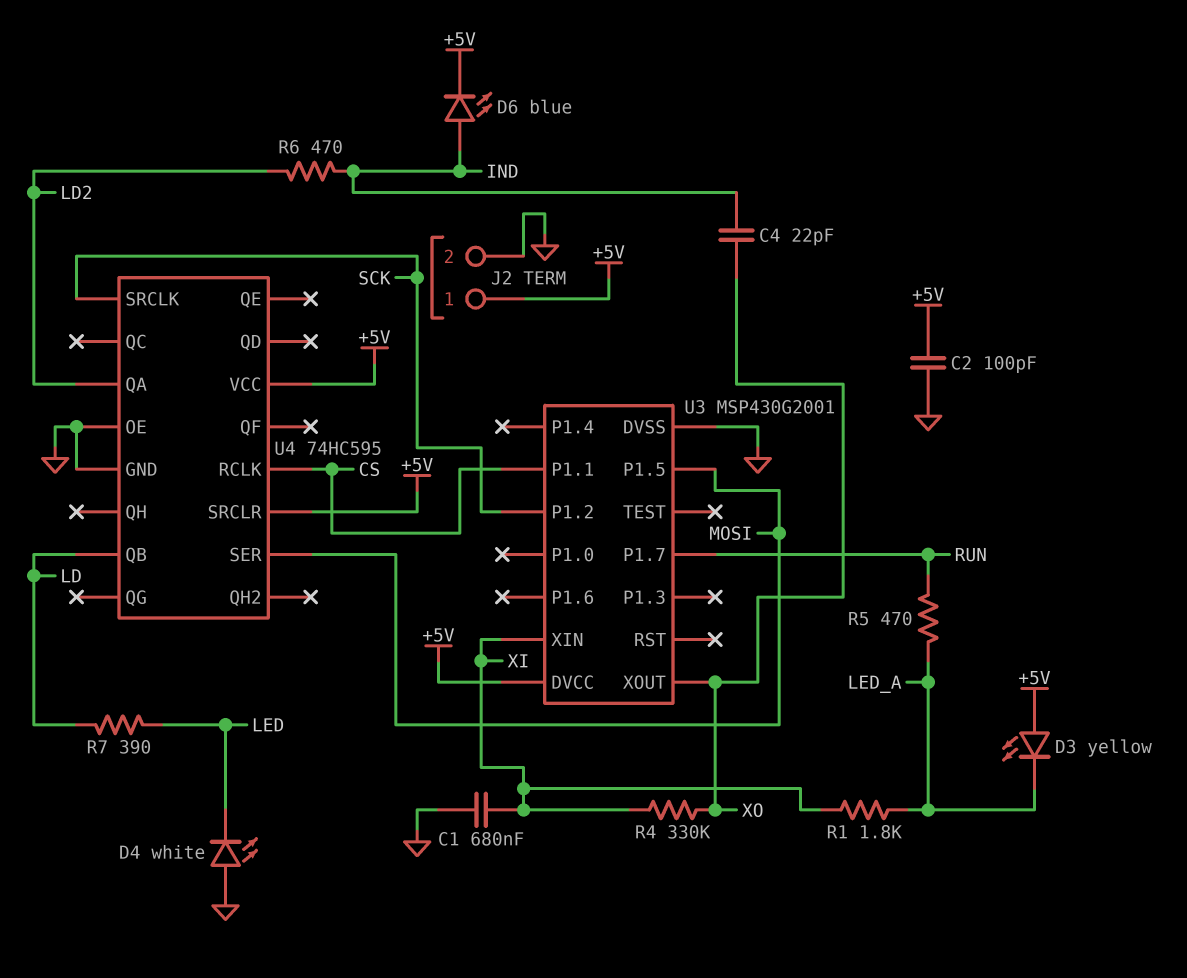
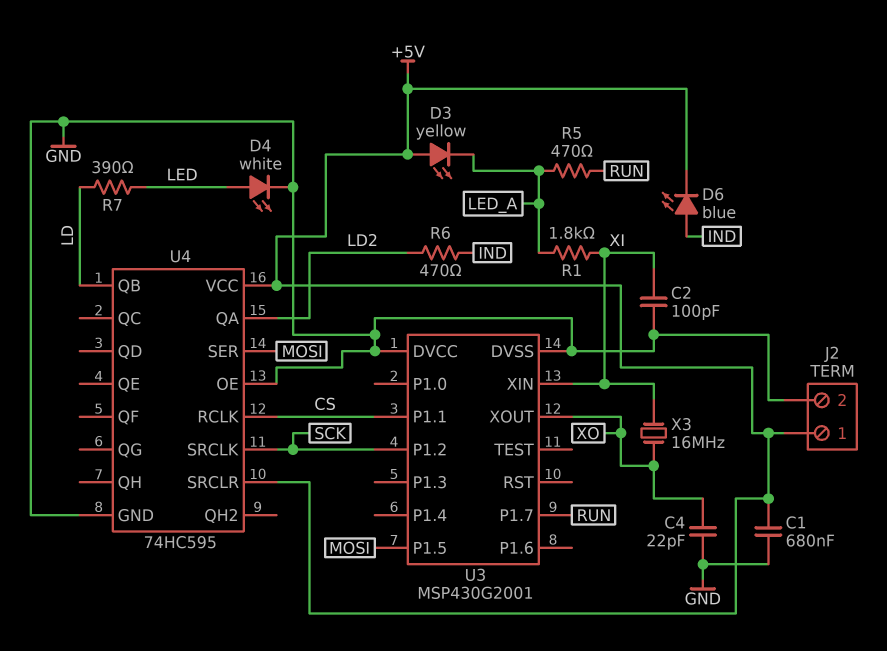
C1: 680nF (GND, XI) -> 680nF (+5V, GND)
C2: 100pF (+5V, GND) -> 100pF (GND, XI)
C4: 22pF (IND, XO) -> 22pF (GND, XO)
D4: LED white (A GND, K LED) -> LED white (A LED, K GND)
R4: 330k (XI, XO) -> none
U3 pin DVCC: +5V -> GND
X3: none -> 16MHz (XI, XO)

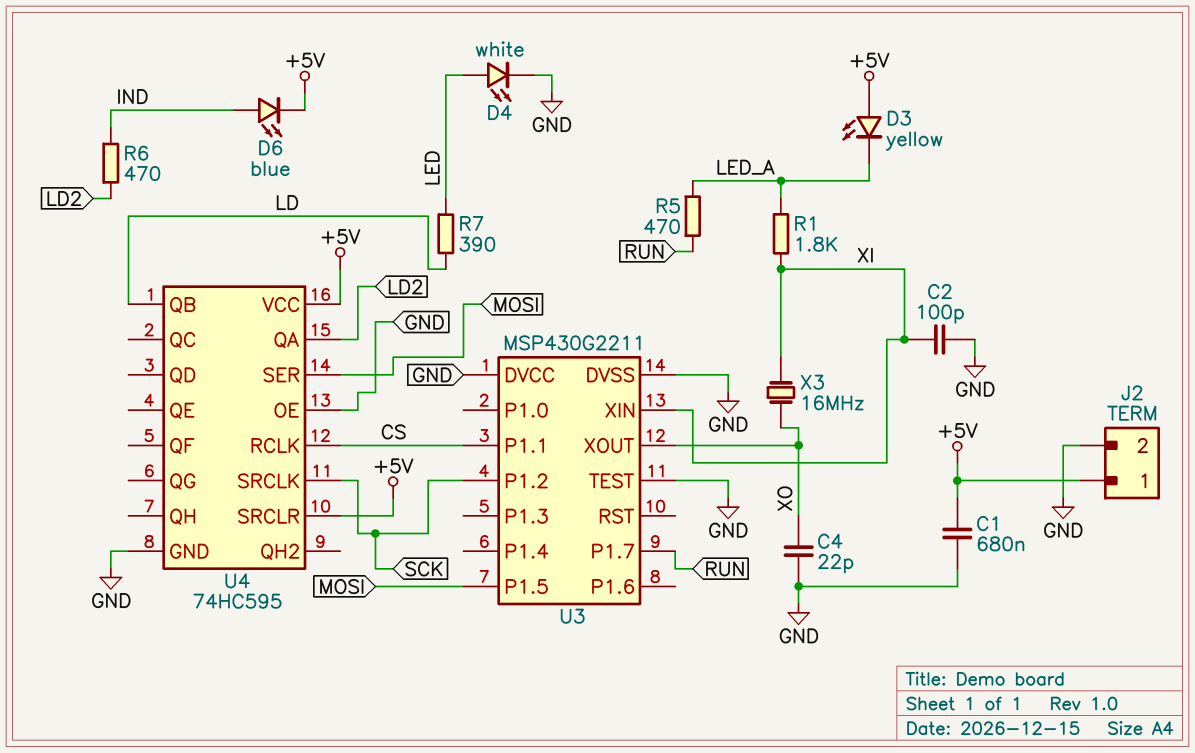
U3: MSP430G2001 -> MSP430G2211
U3 pin TEST: none -> GND

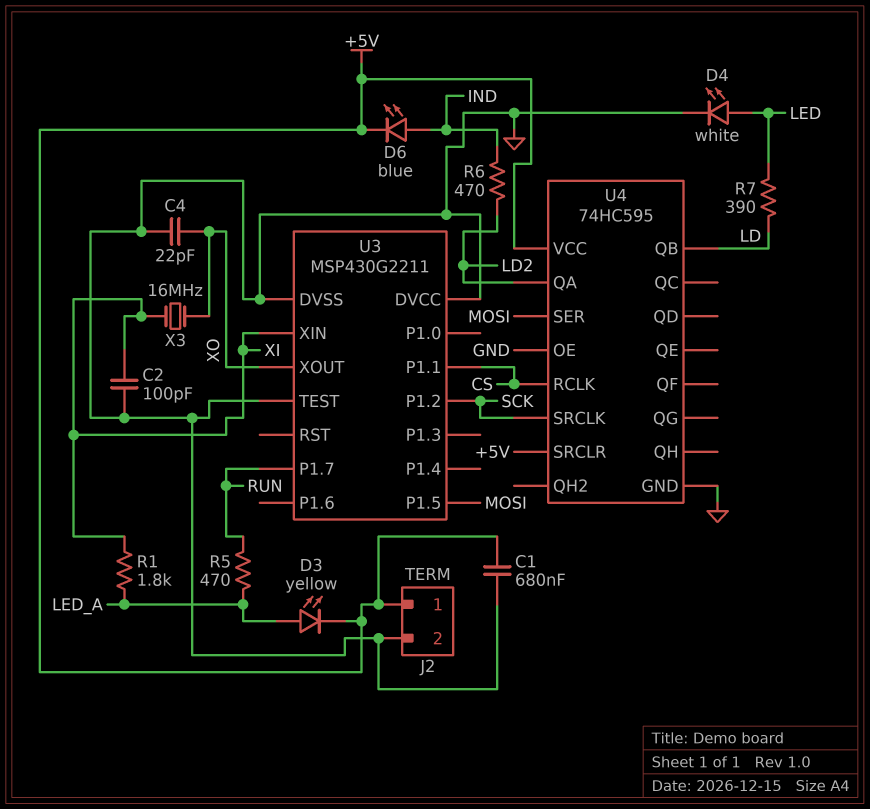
D3: LED yellow (A +5V, K LED_A) -> LED yellow (A LED_A, K +5V)

